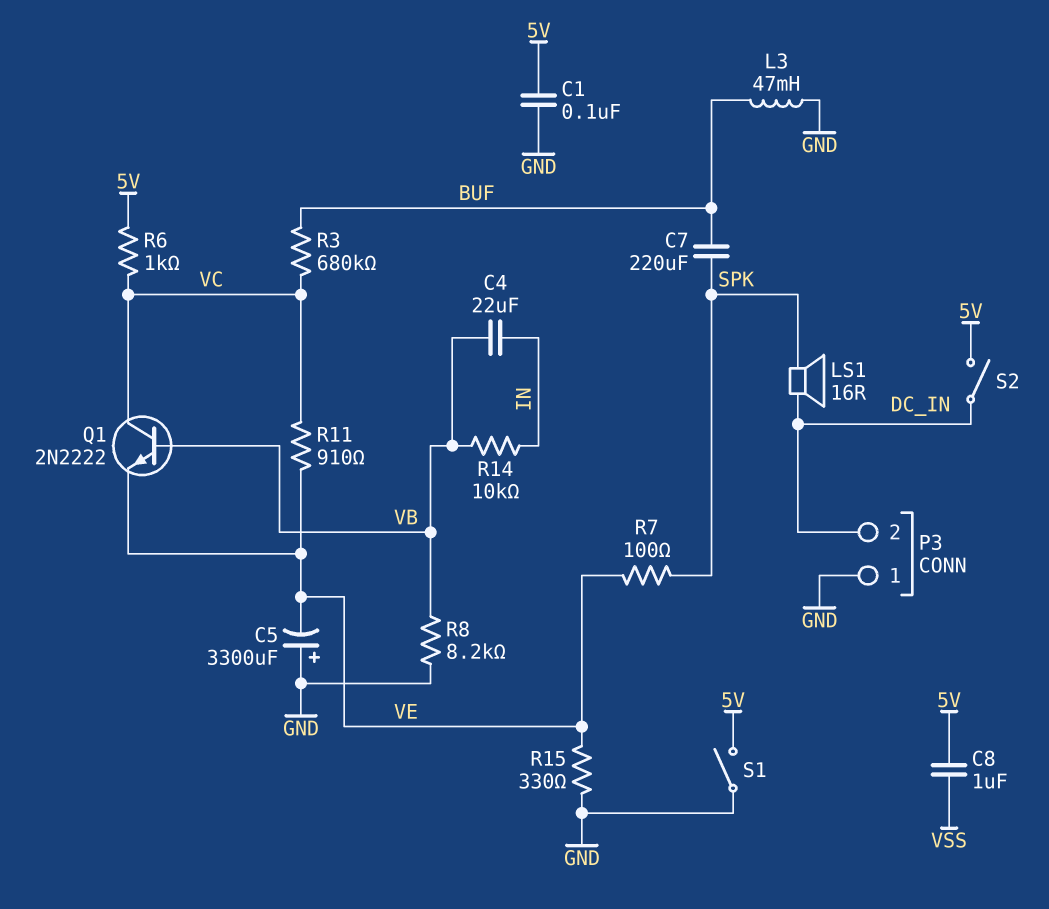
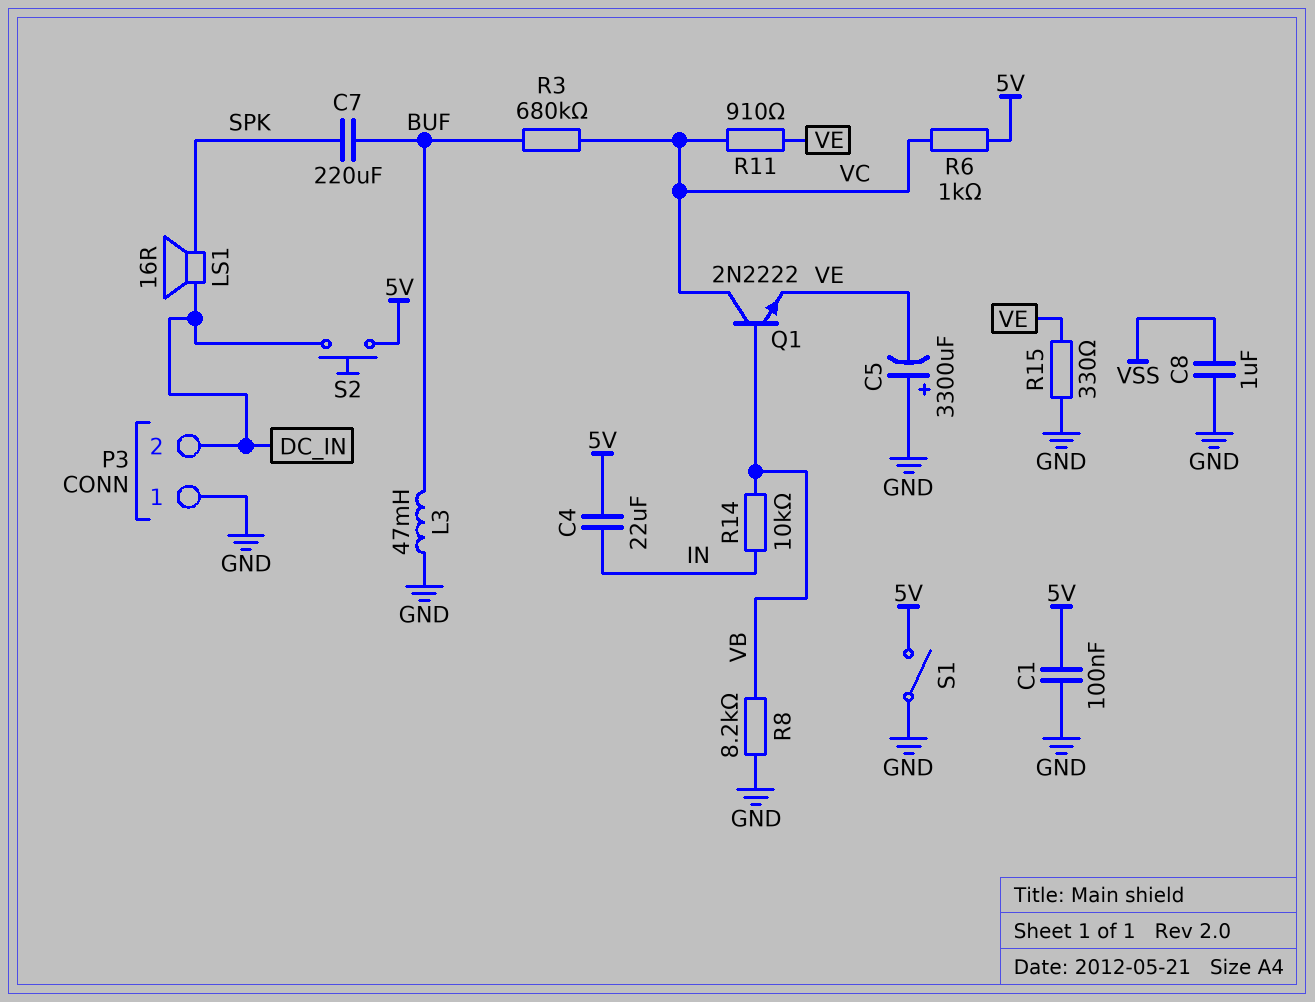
C4: 22uF (IN, VB) -> 22uF (5V, IN)
C8: 1uF (5V, VSS) -> 1uF (GND, VSS)
R7: 100 (SPK, VE) -> none
S2: switch (5V, DC_IN) -> button (5V, DC_IN)

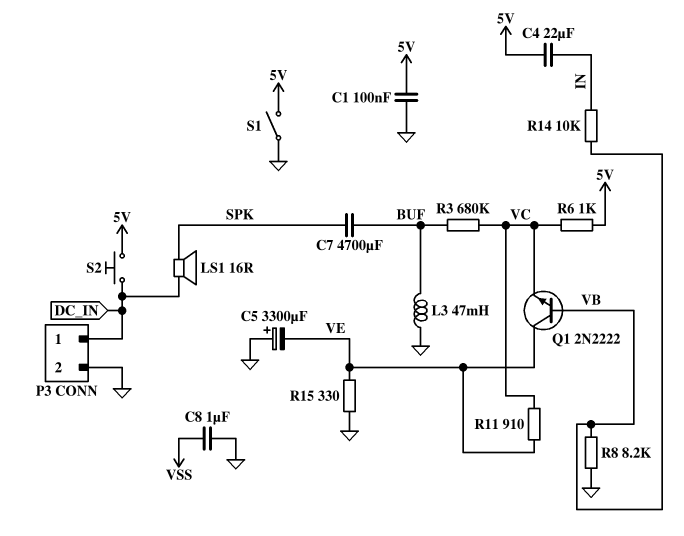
C7: 220uF (BUF, SPK) -> 4700uF (BUF, SPK)
P3 pin 1: GND -> DC_IN
P3 pin 2: DC_IN -> GND
Q1: NPN 2N2222 (B VB, C VC, E VE) -> NPN 2N2222 (B VB, C VE, E VC)

